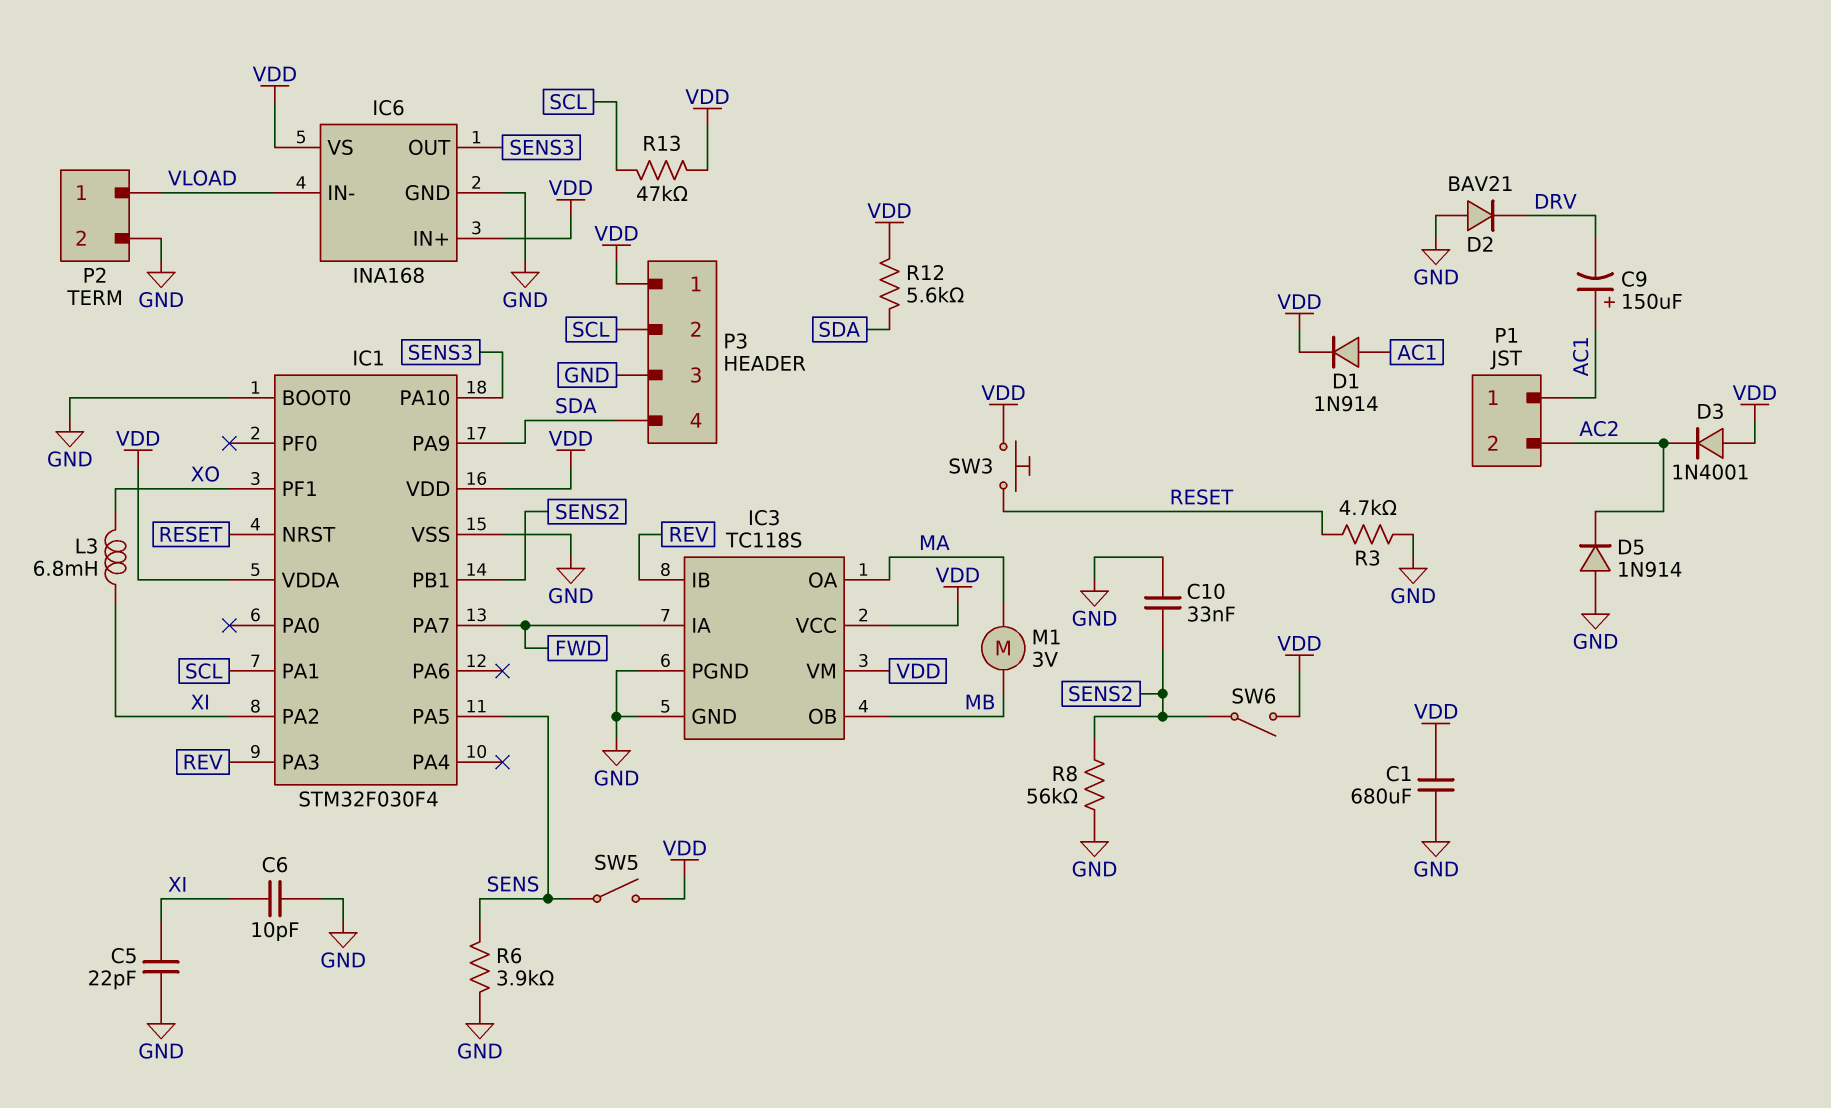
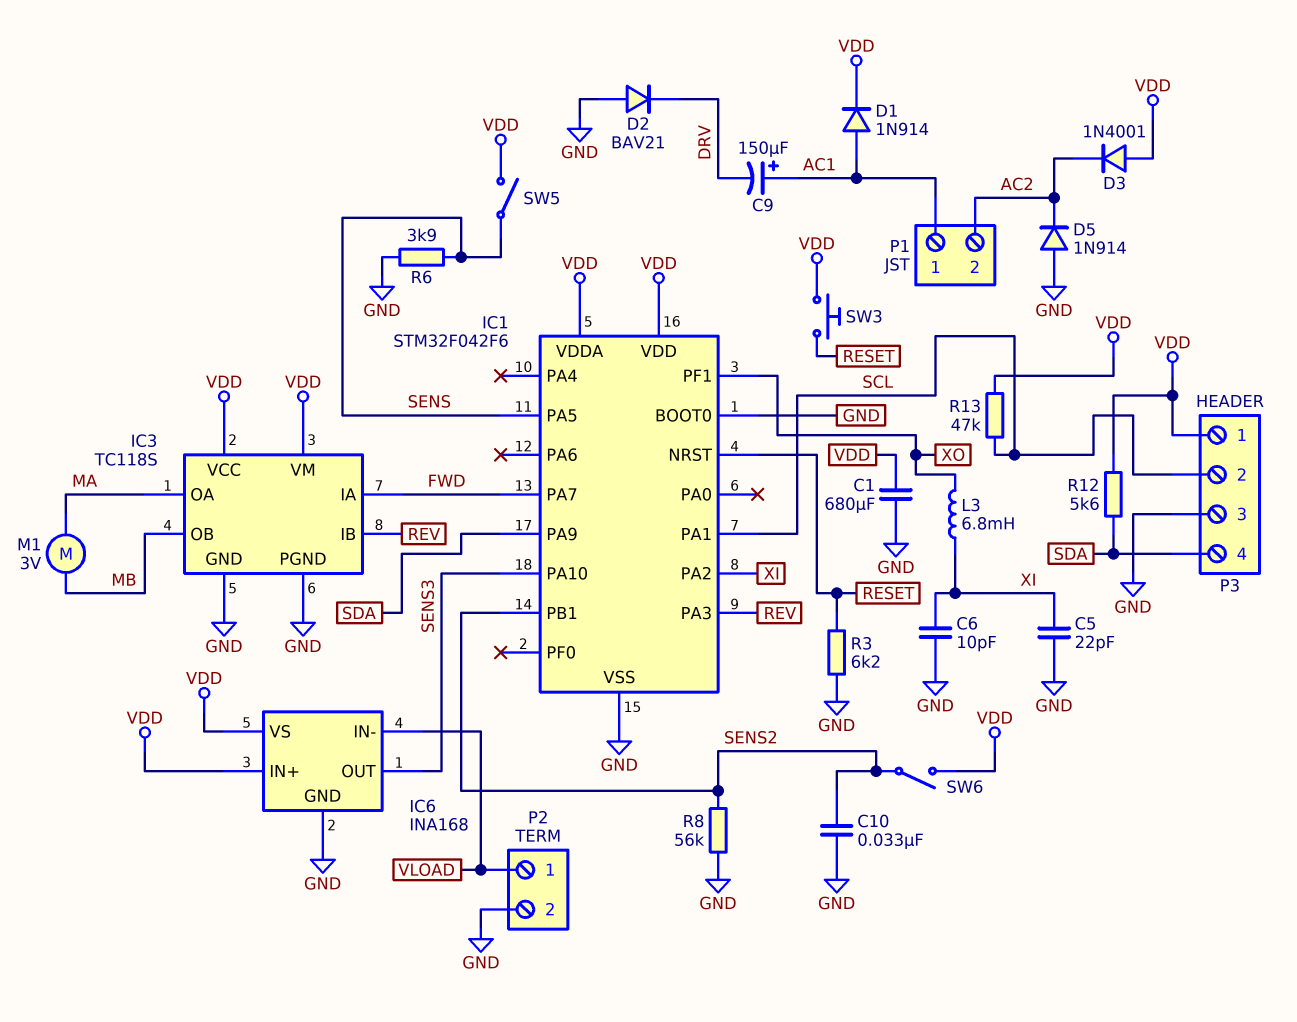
IC1: STM32F030F4 -> STM32F042F6
R3: 4.7k (GND, RESET) -> 6.2k (GND, RESET)

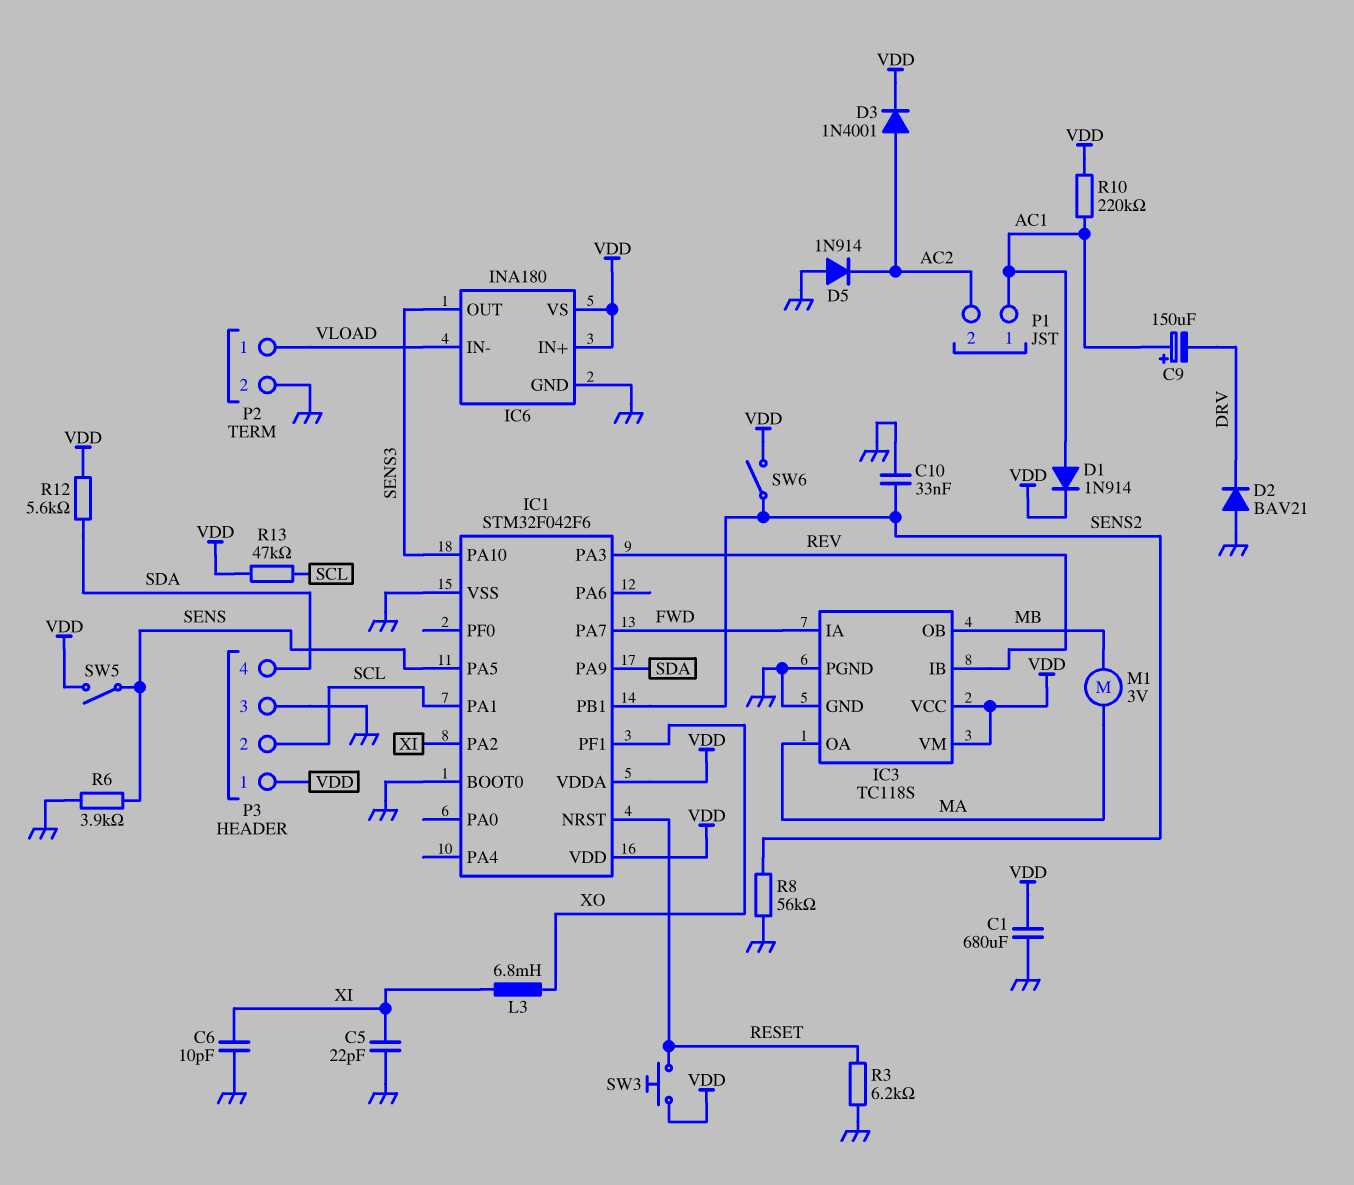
D3: diode 1N4001 (A VDD, K AC2) -> diode 1N4001 (A AC2, K VDD)
IC6: INA168 -> INA180
R10: none -> 220k (AC1, VDD)

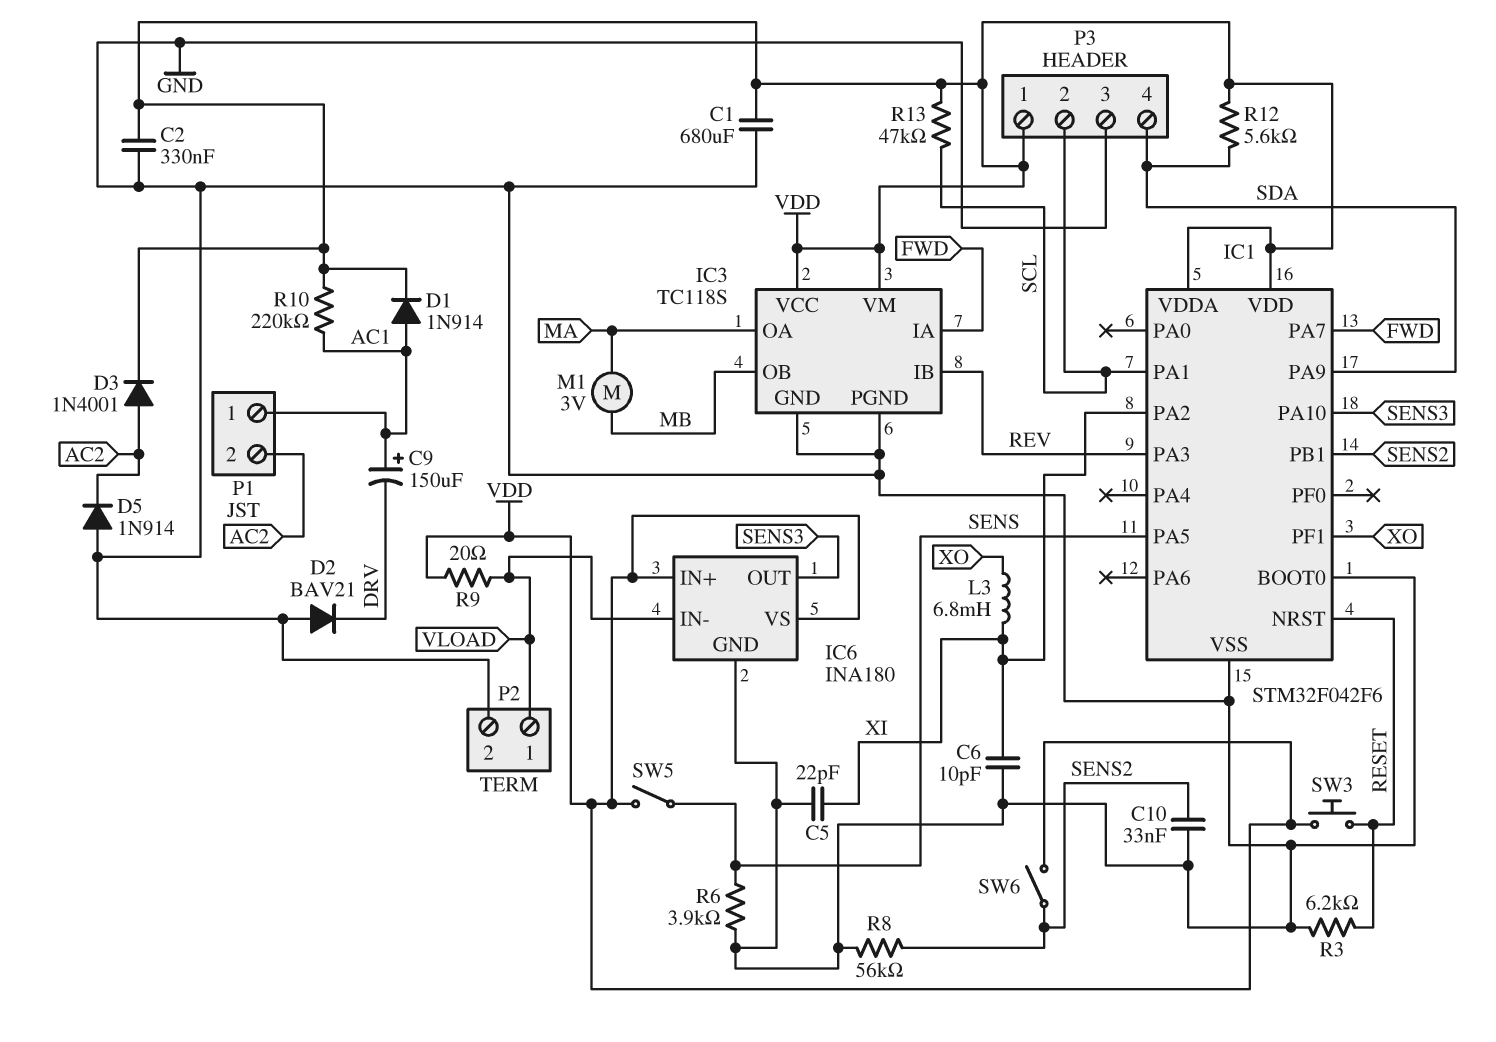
C2: none -> 330nF (GND, VDD)
R9: none -> 20 (VDD, VLOAD)

